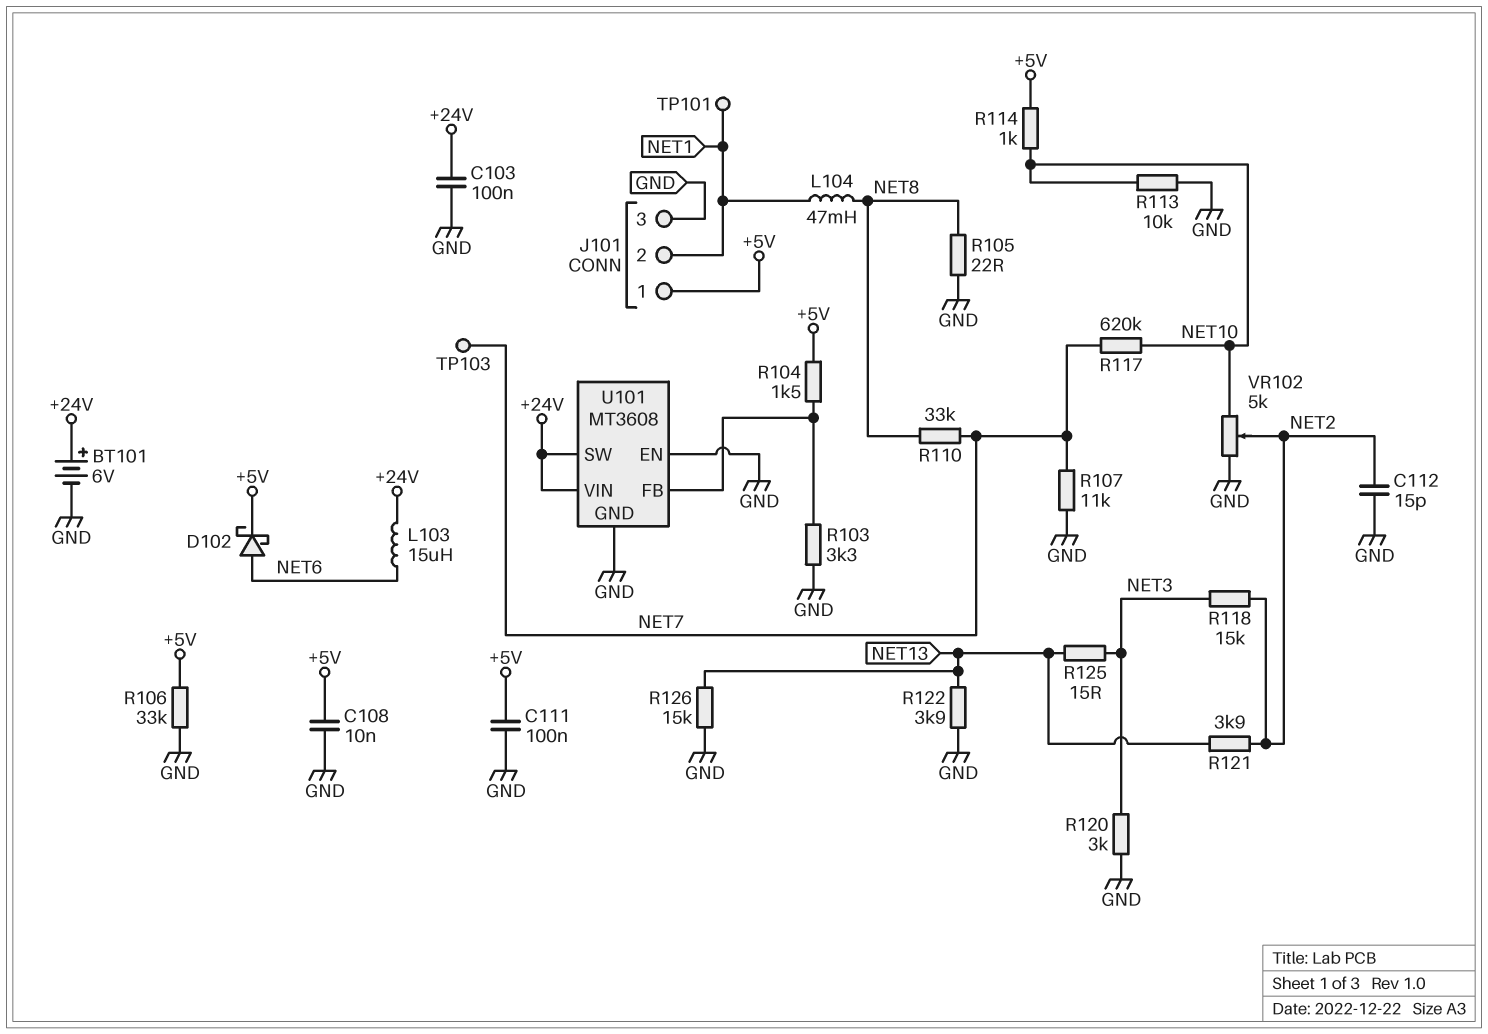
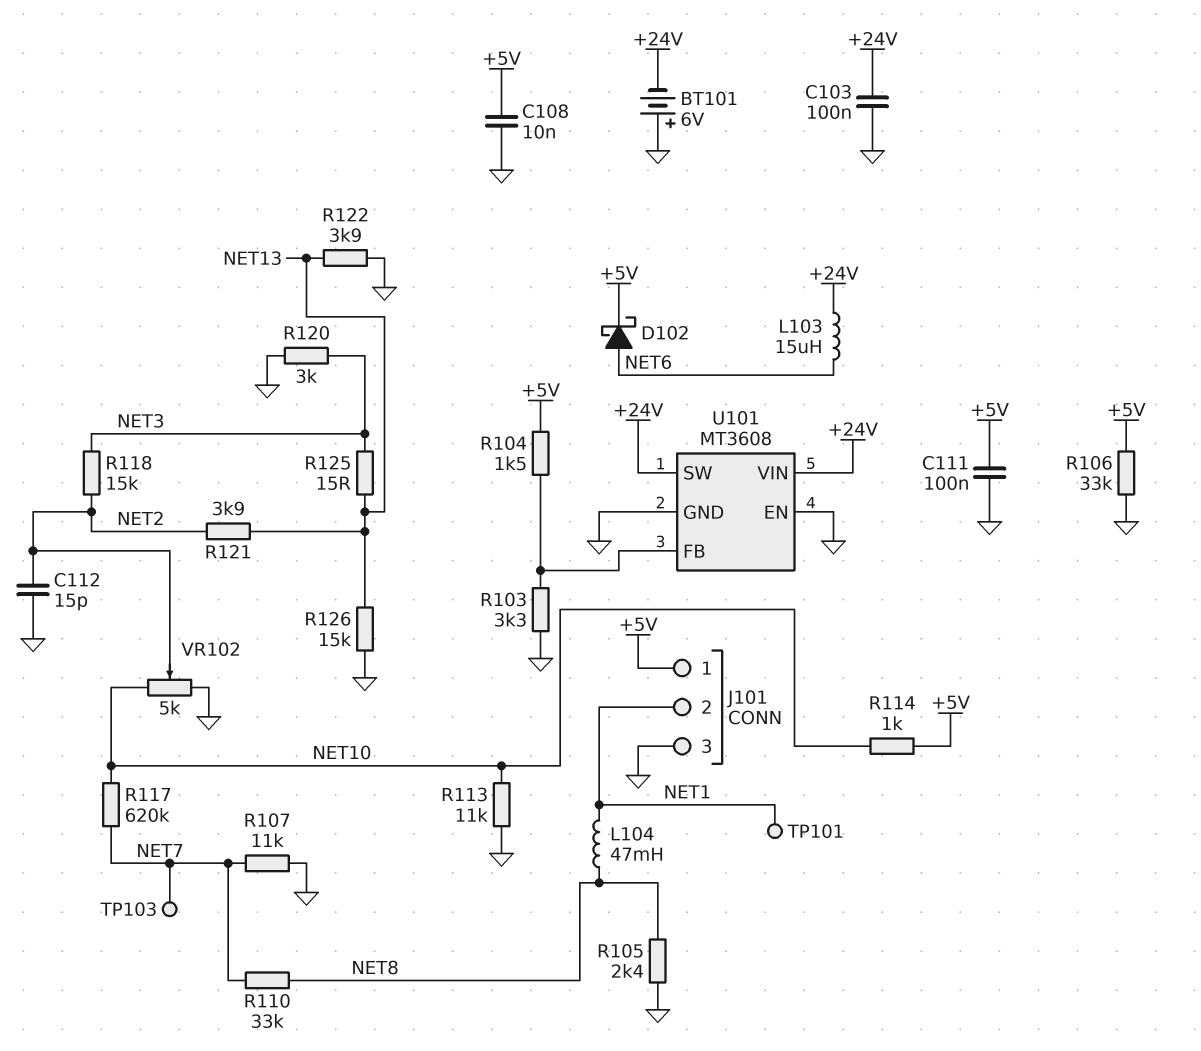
BT101: 6V (plus +24V, minus GND) -> 6V (plus GND, minus +24V)
R105: 22 (GND, NET8) -> 2.4k (GND, NET8)
R113: 10k (GND, NET10) -> 11k (GND, NET10)

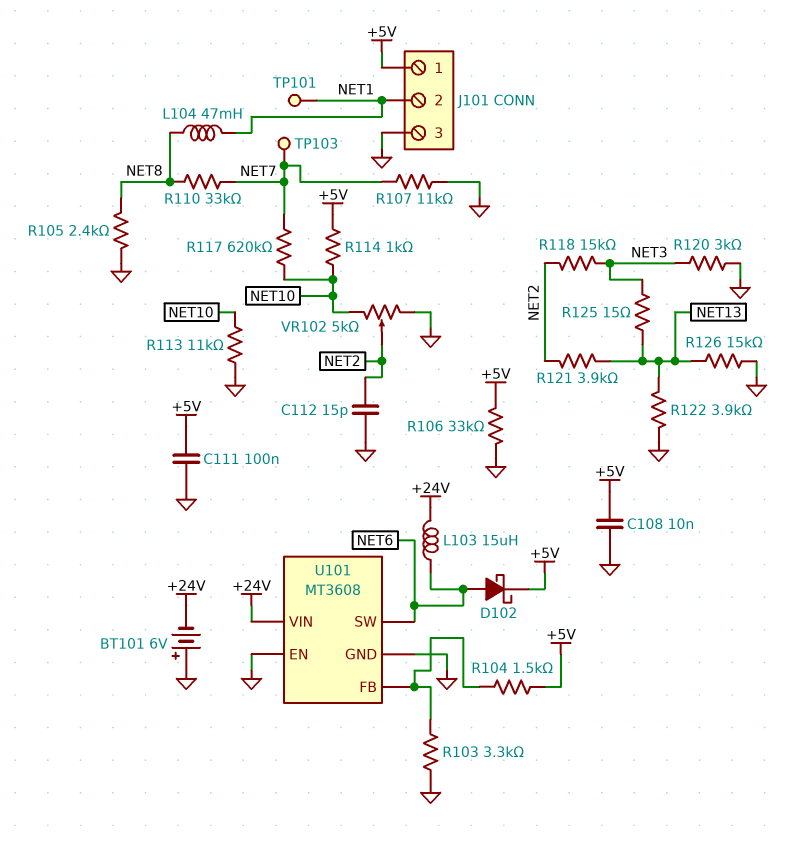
C103: 100nF (+24V, GND) -> none
U101 pin SW: +24V -> NET6

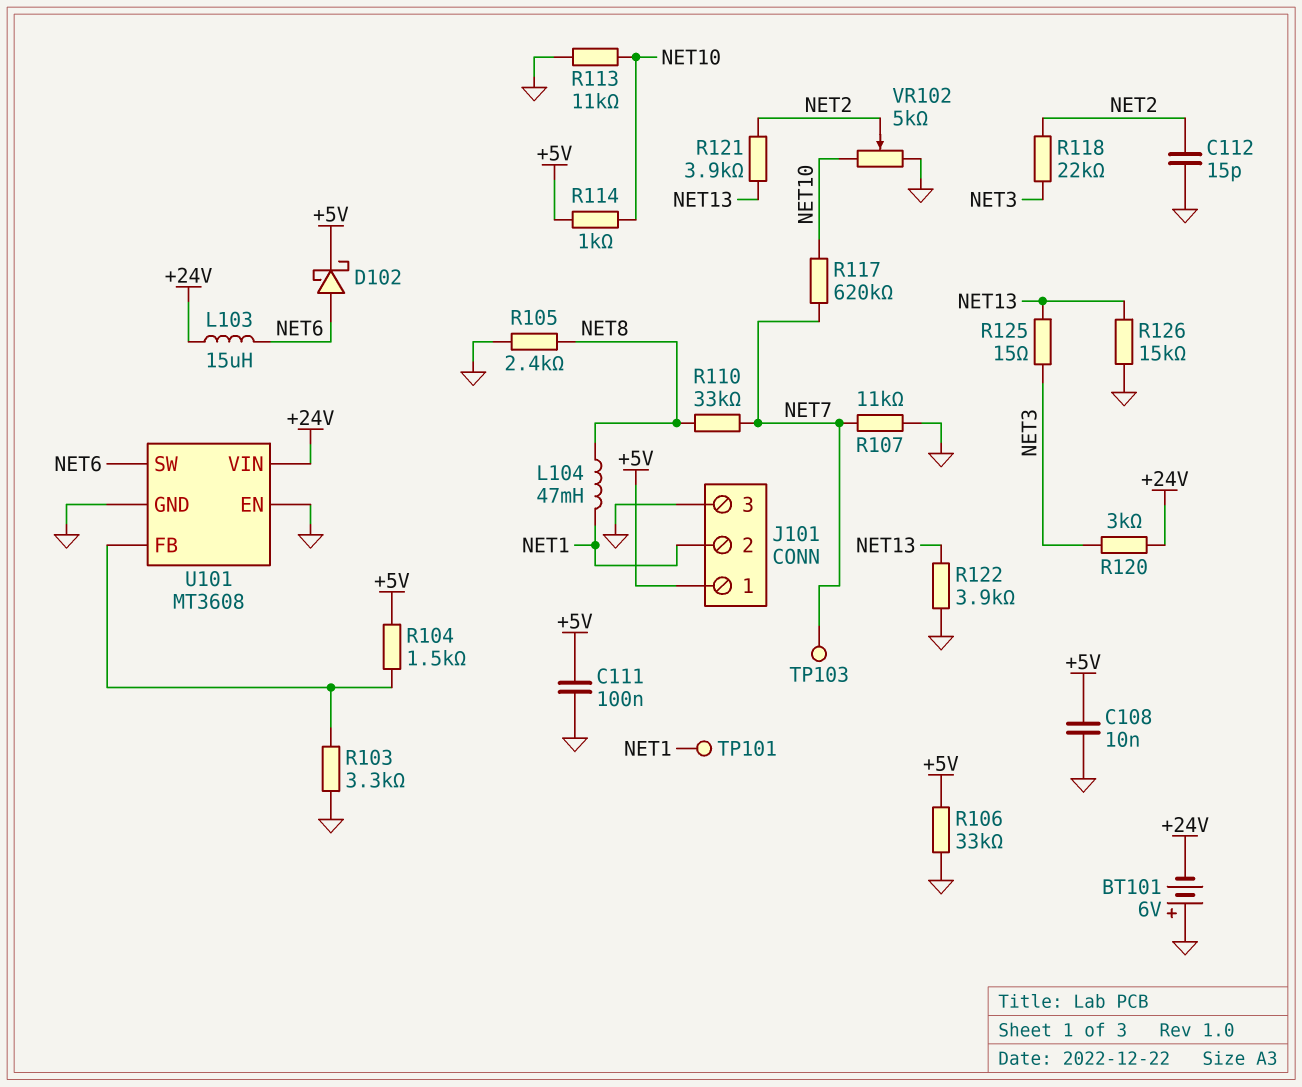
R118: 15k (NET2, NET3) -> 22k (NET2, NET3)
R120: 3k (GND, NET3) -> 3k (+24V, NET3)

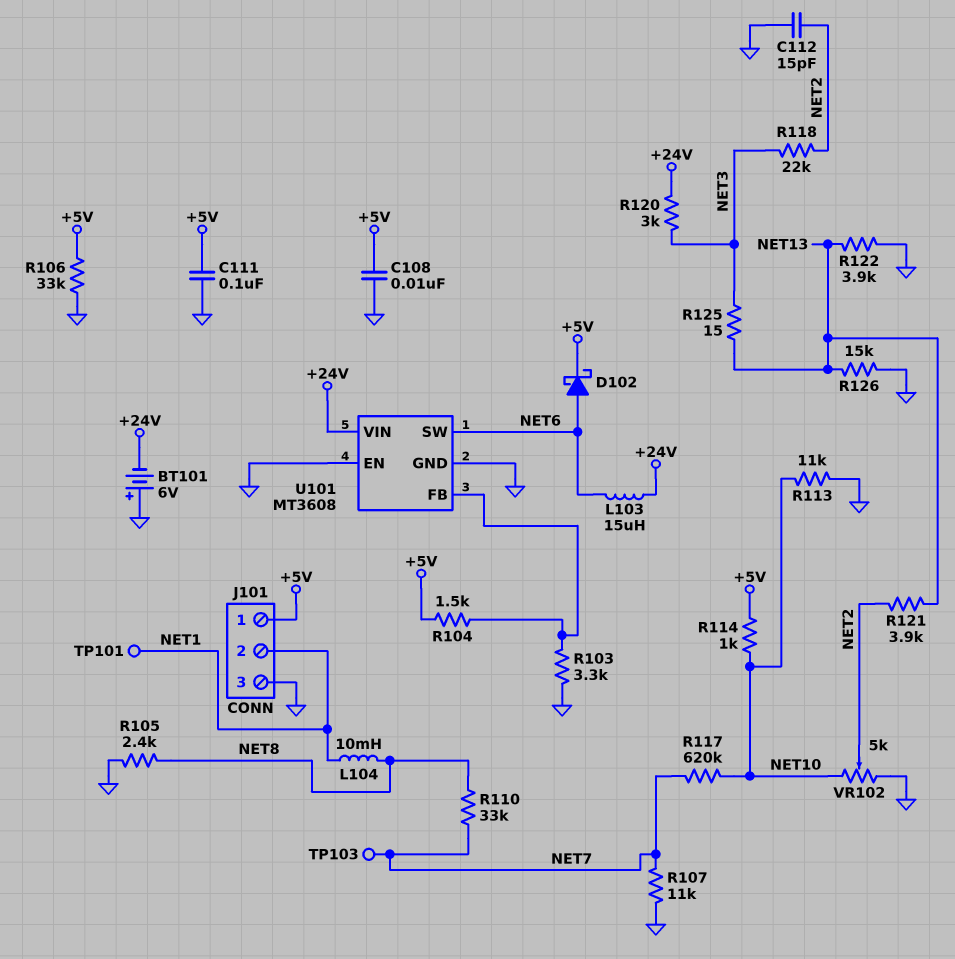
L104: 47mH (NET1, NET8) -> 10mH (NET1, NET8)

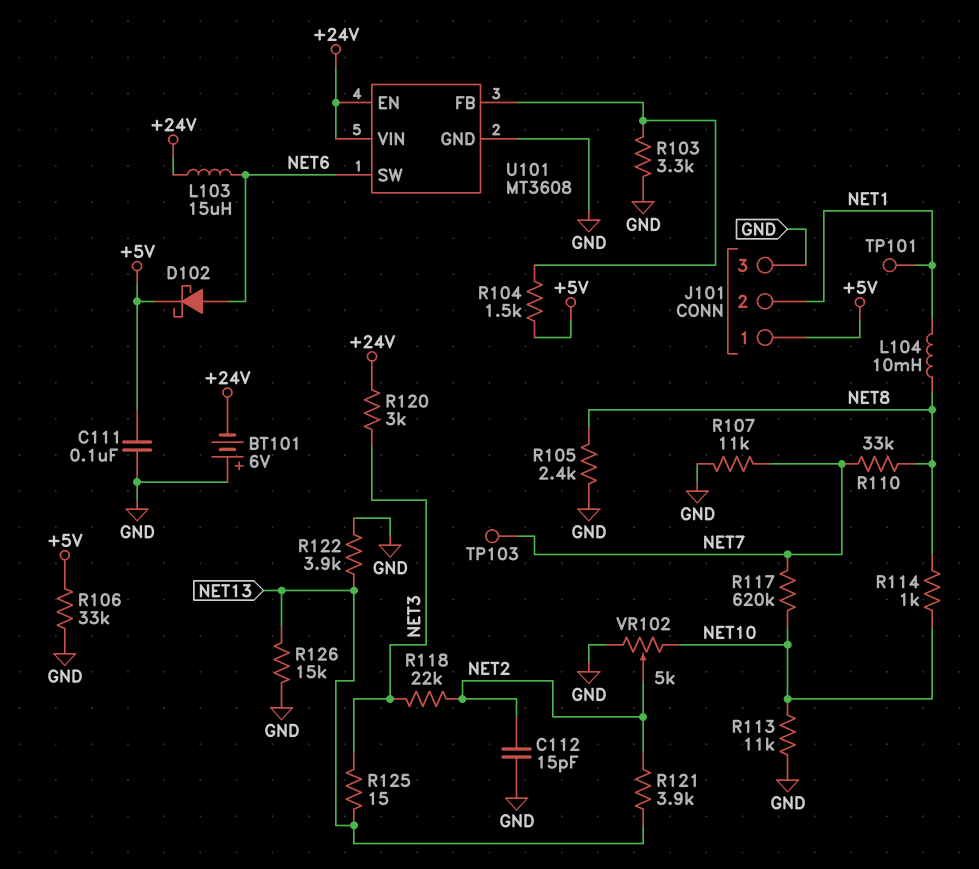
C108: 10nF (+5V, GND) -> none
R114: 1k (+5V, NET10) -> 1k (NET8, NET10)
U101 pin EN: GND -> +24V

